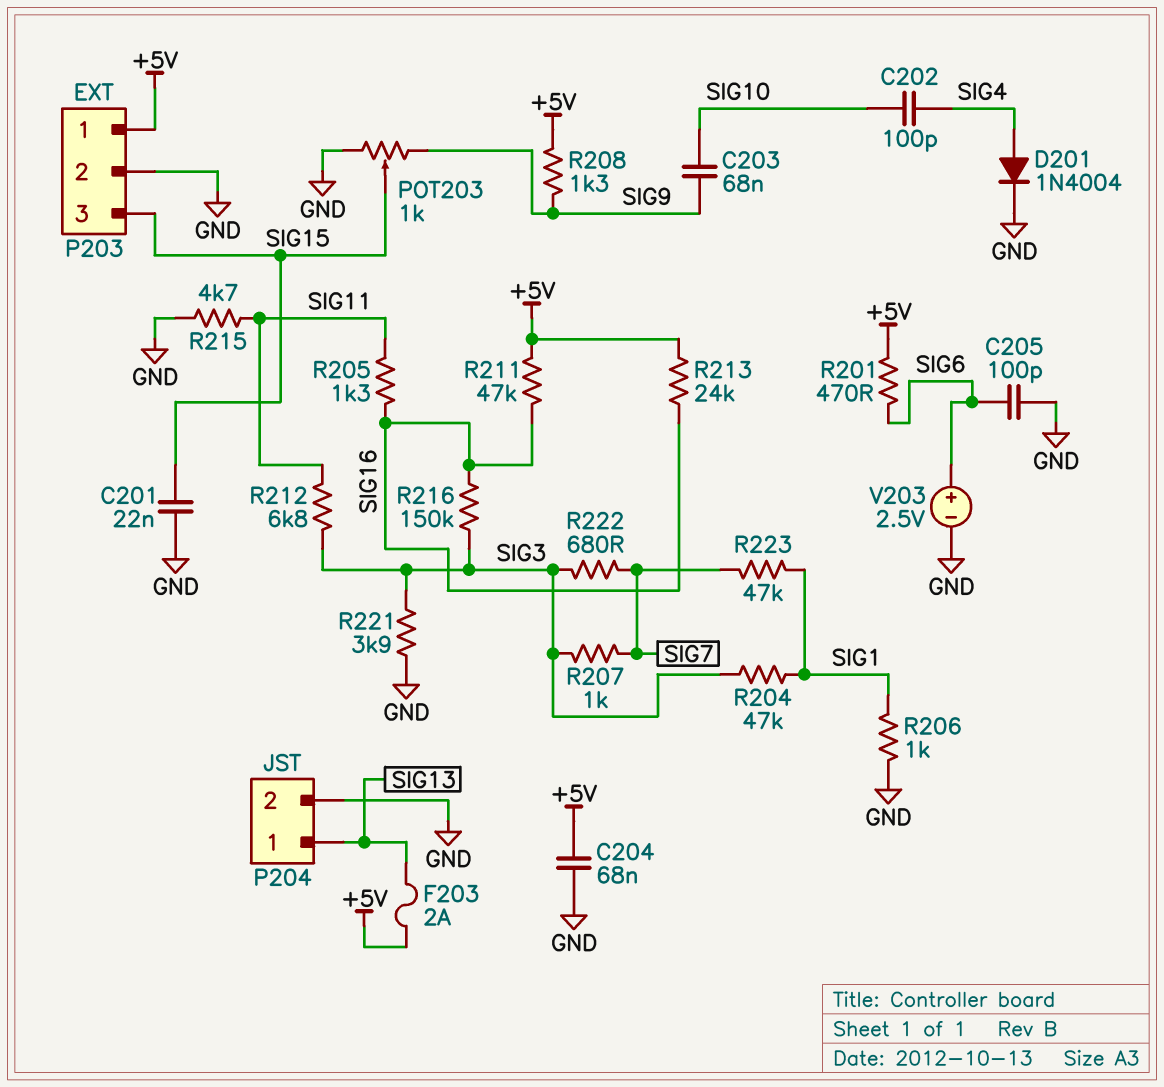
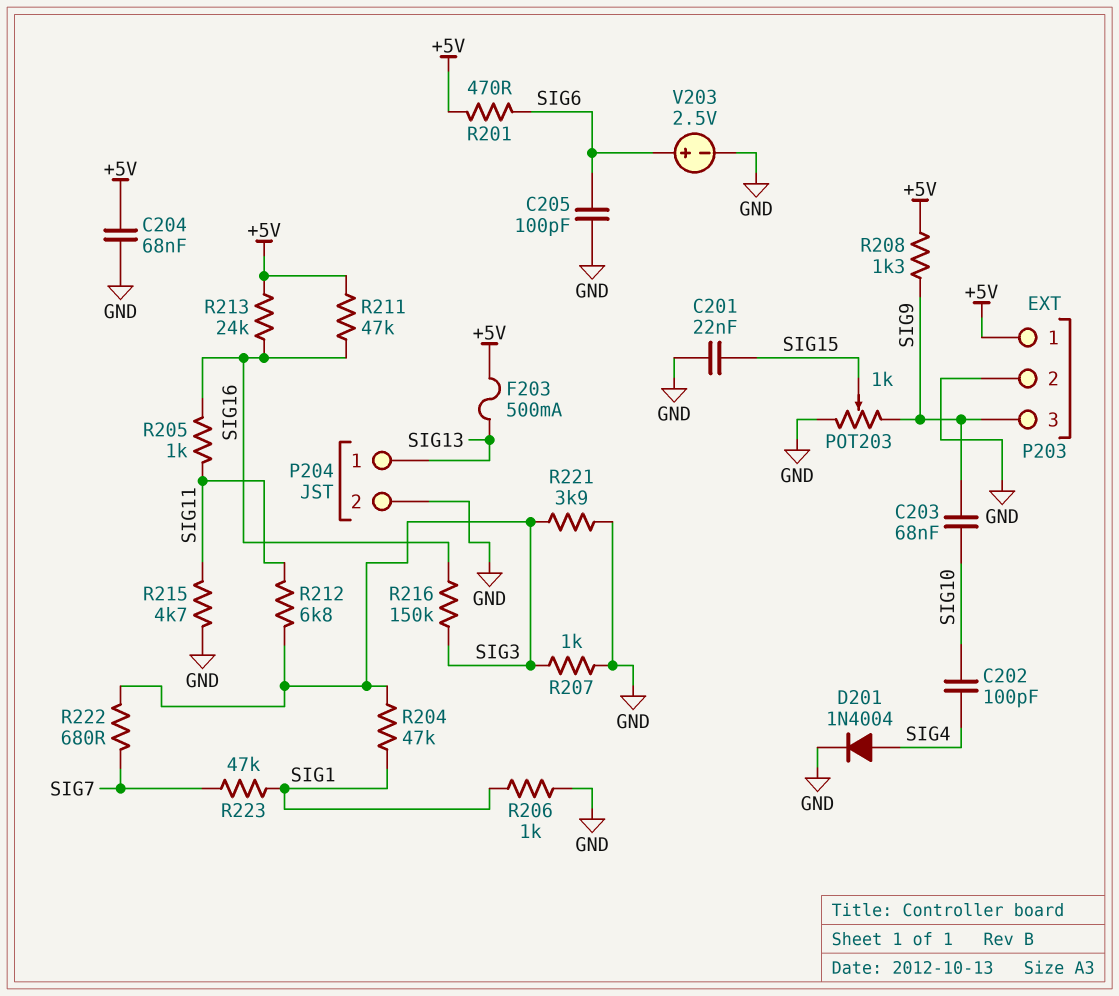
F203: 2A (+5V, SIG13) -> 500mA (+5V, SIG13)
P203 pin 3: SIG15 -> SIG9
R205: 1.3k (SIG11, SIG16) -> 1k (SIG11, SIG16)
R207: 1k (SIG3, SIG7) -> 1k (GND, SIG3)

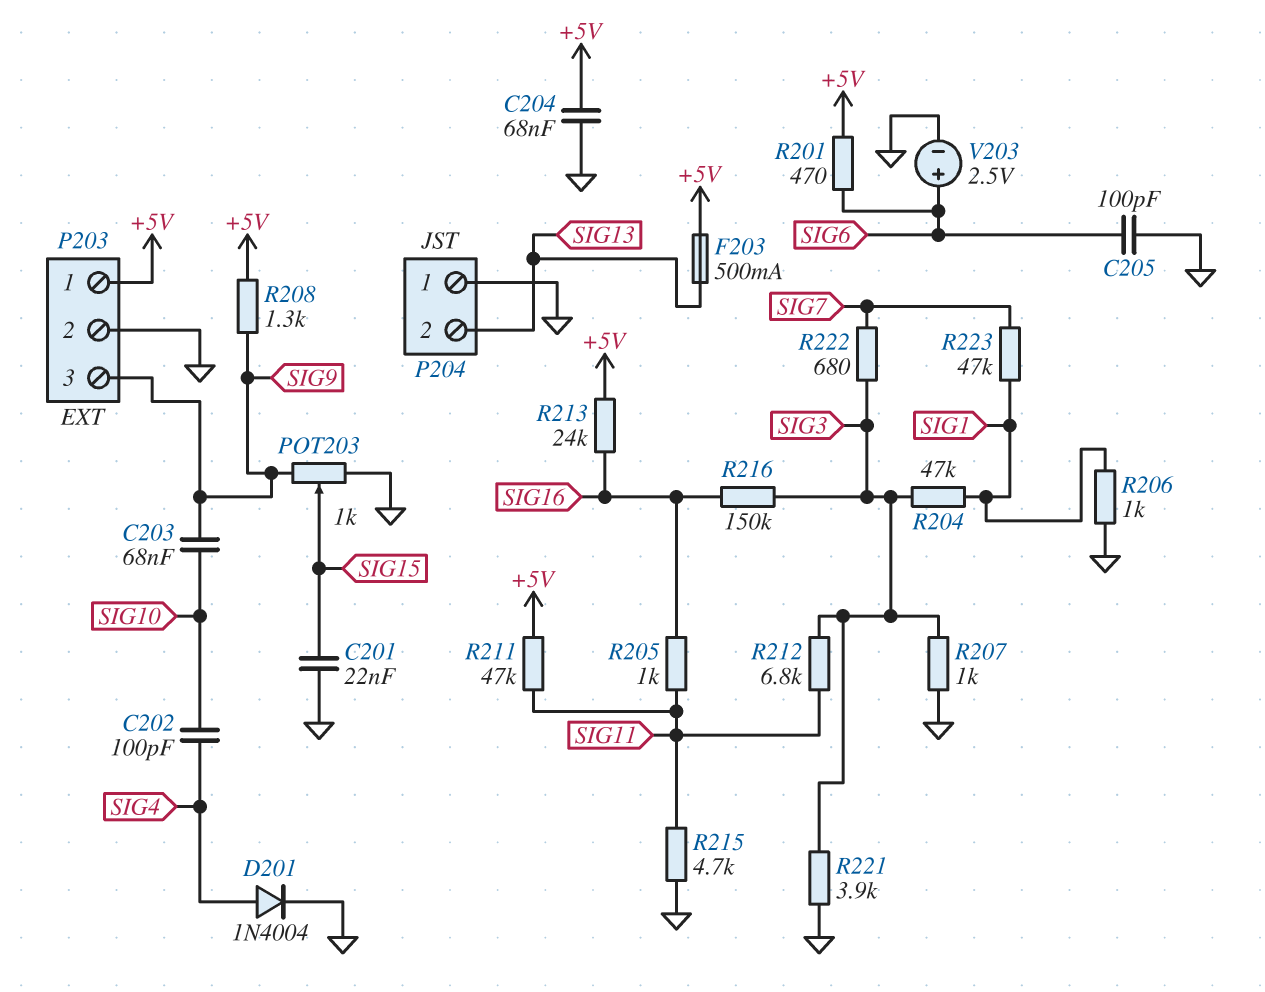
P204 pin 1: SIG13 -> GND
P204 pin 2: GND -> SIG13
R211: 47k (+5V, SIG16) -> 47k (+5V, SIG11)

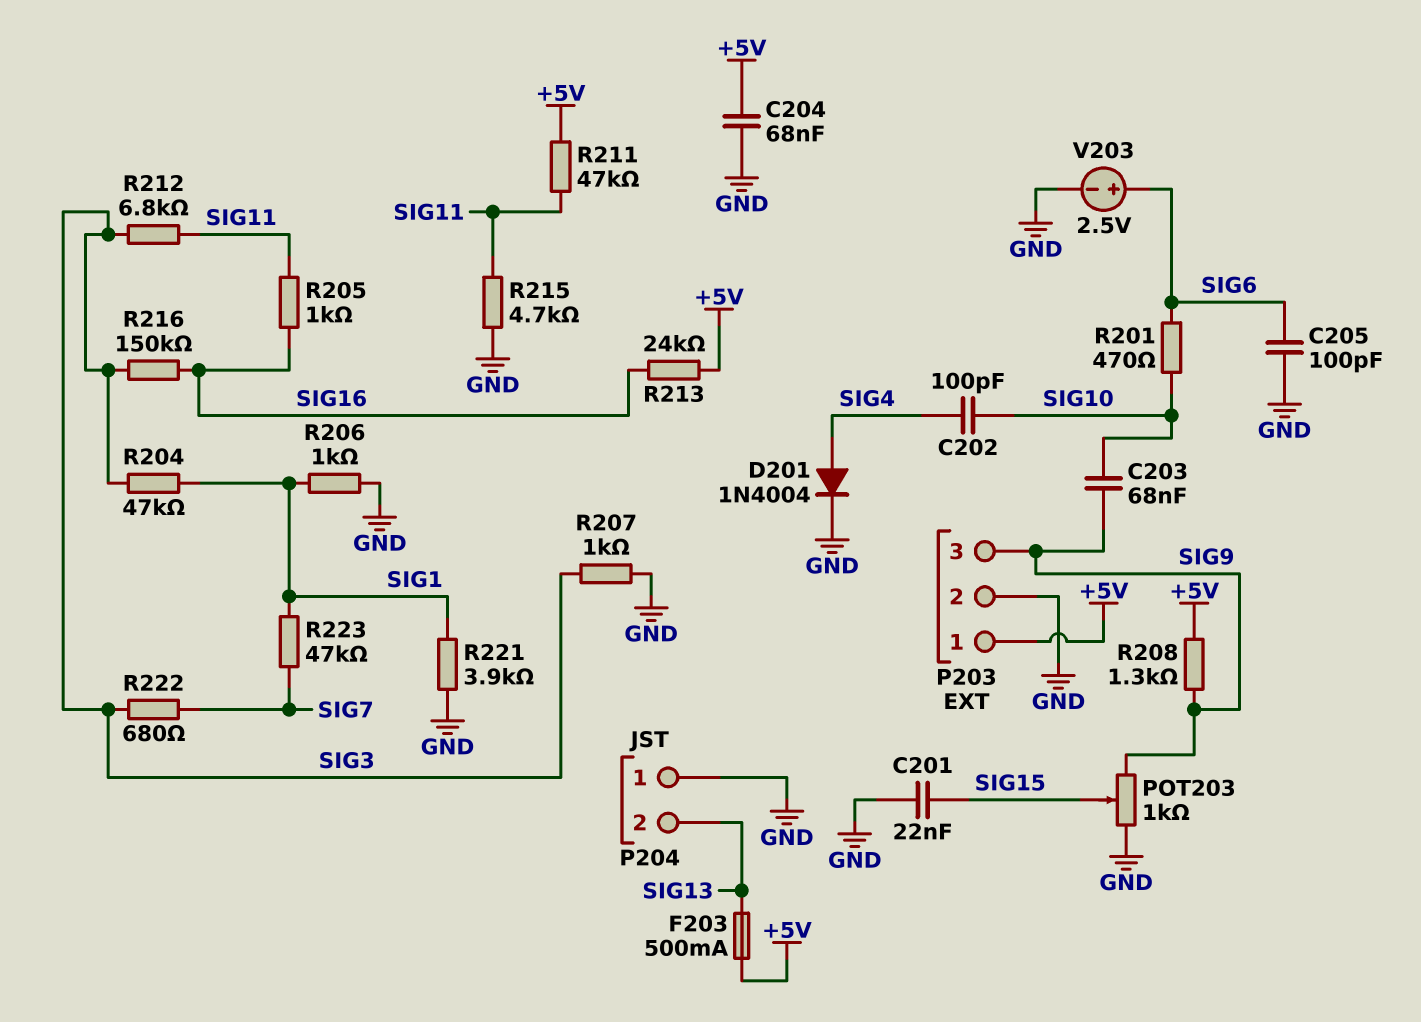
R201: 470 (+5V, SIG6) -> 470 (SIG6, SIG10)
R221: 3.9k (GND, SIG3) -> 3.9k (GND, SIG1)

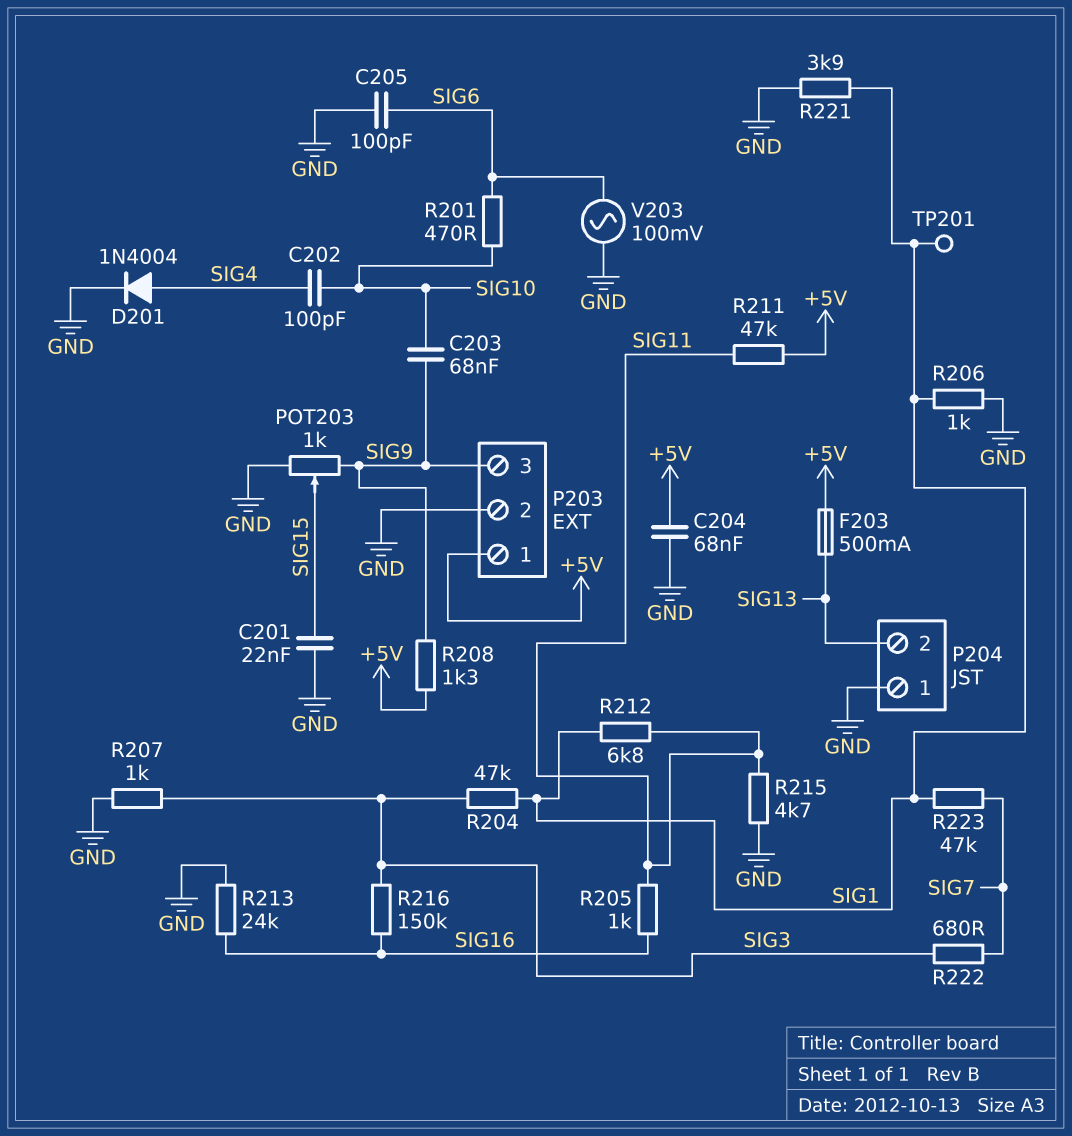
R212: 6.8k (SIG3, SIG11) -> 6.8k (SIG1, SIG11)
R213: 24k (+5V, SIG16) -> 24k (GND, SIG16)
TP201: none -> test point (SIG1)
V203: 2.5V (plus SIG6, minus GND) -> AC 100mV (GND, SIG6)

